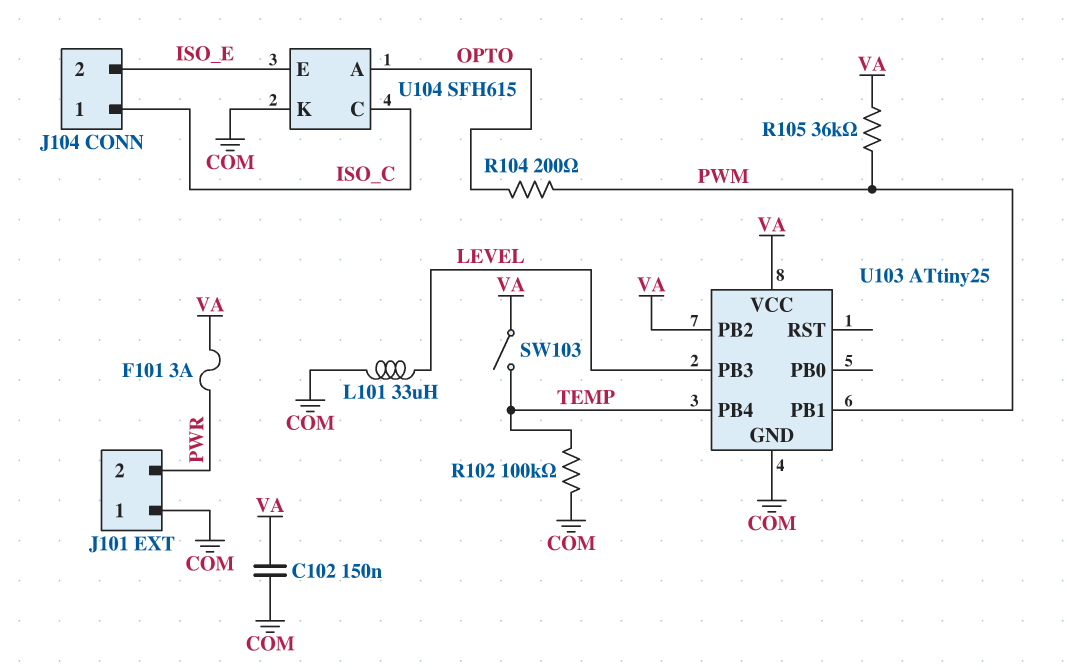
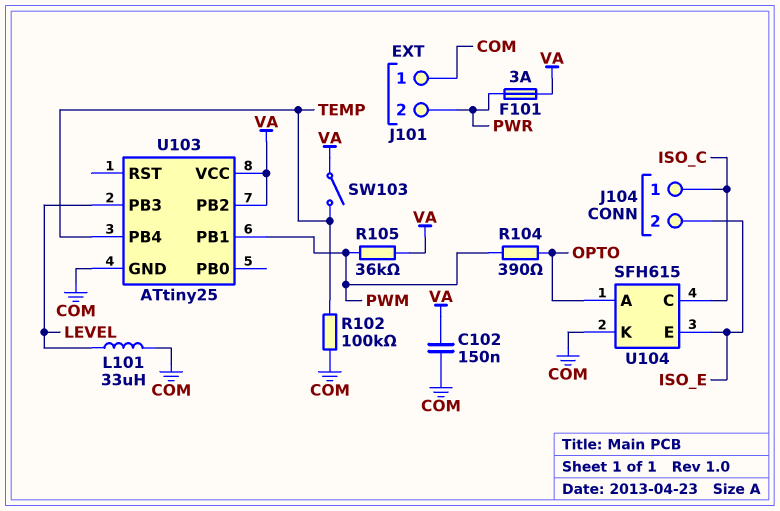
R104: 200 (OPTO, PWM) -> 390 (OPTO, PWM)

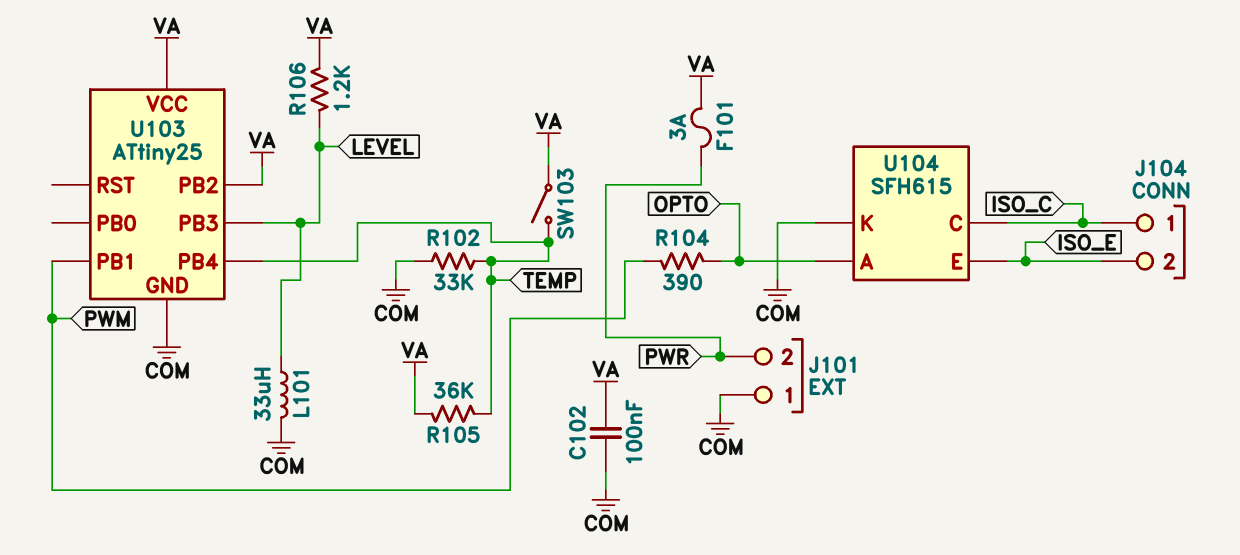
C102: 150nF (COM, VA) -> 100nF (COM, VA)
R102: 100k (COM, TEMP) -> 33k (COM, TEMP)
R105: 36k (PWM, VA) -> 36k (TEMP, VA)
R106: none -> 1.2k (LEVEL, VA)

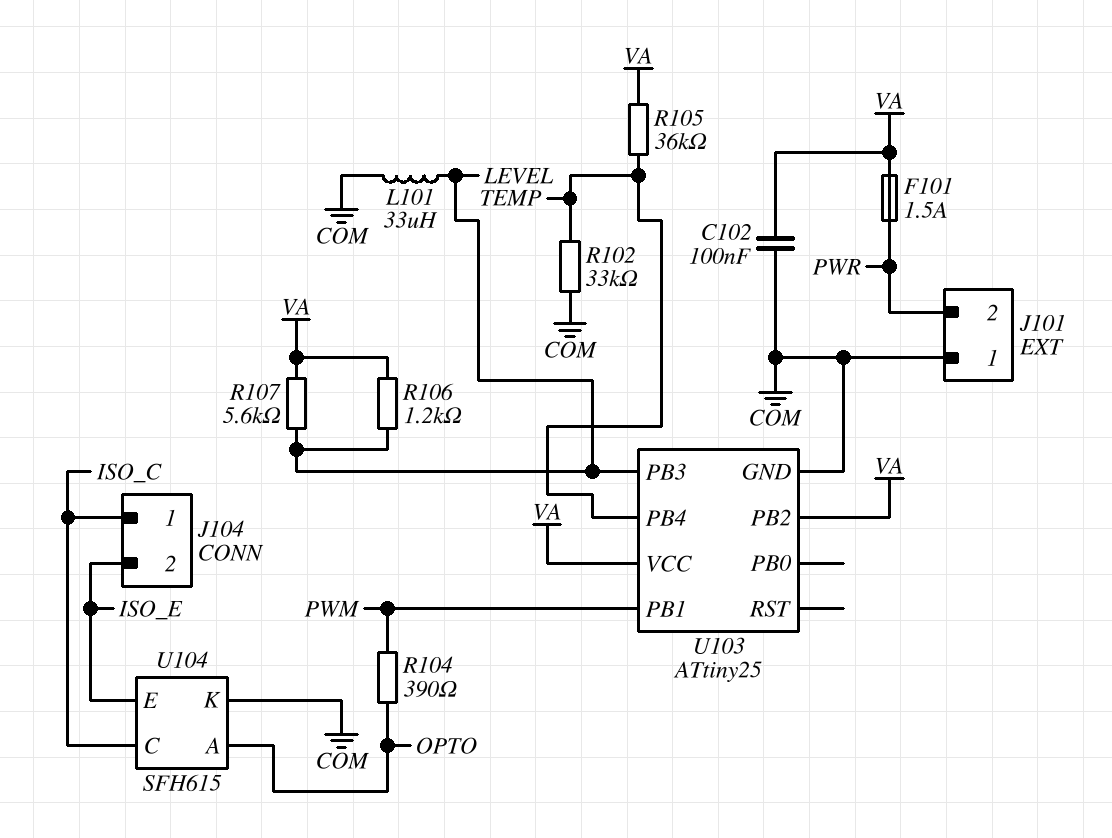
F101: 3A (PWR, VA) -> 1.5A (PWR, VA)
R107: none -> 5.6k (LEVEL, VA)
SW103: switch (TEMP, VA) -> none

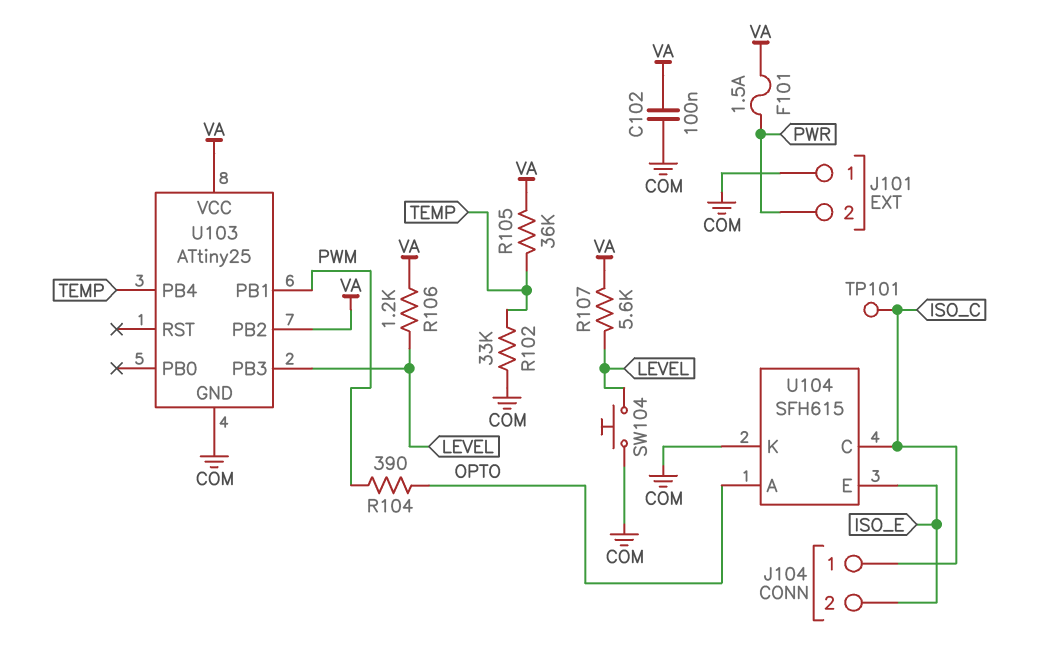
L101: 33uH (COM, LEVEL) -> none
SW104: none -> button (COM, LEVEL)
TP101: none -> test point (ISO_C)

